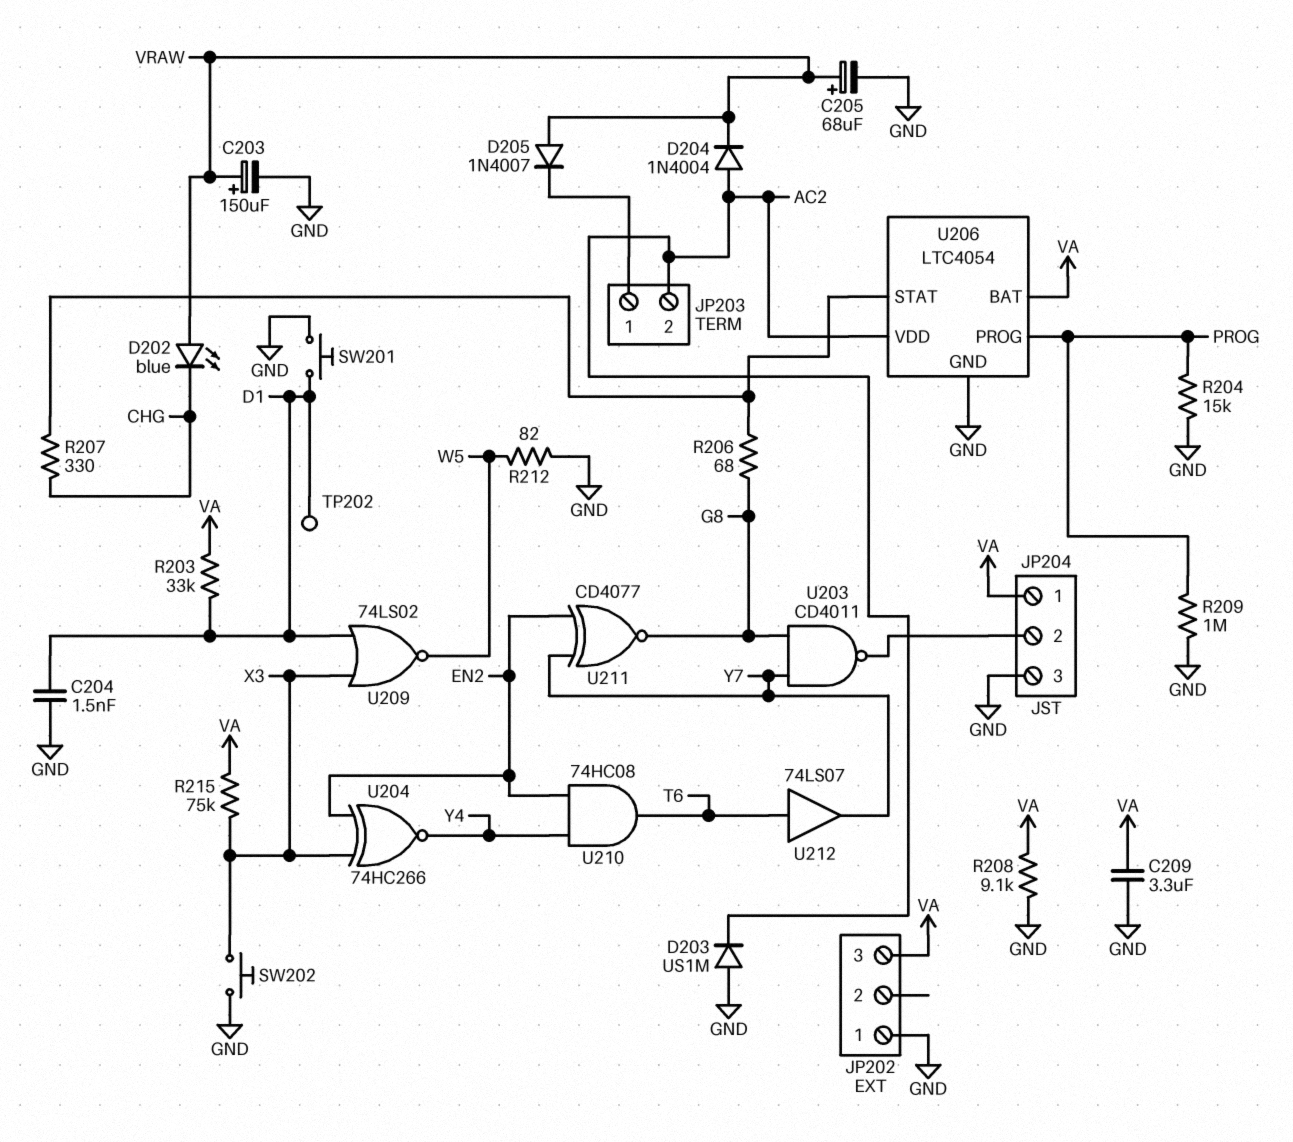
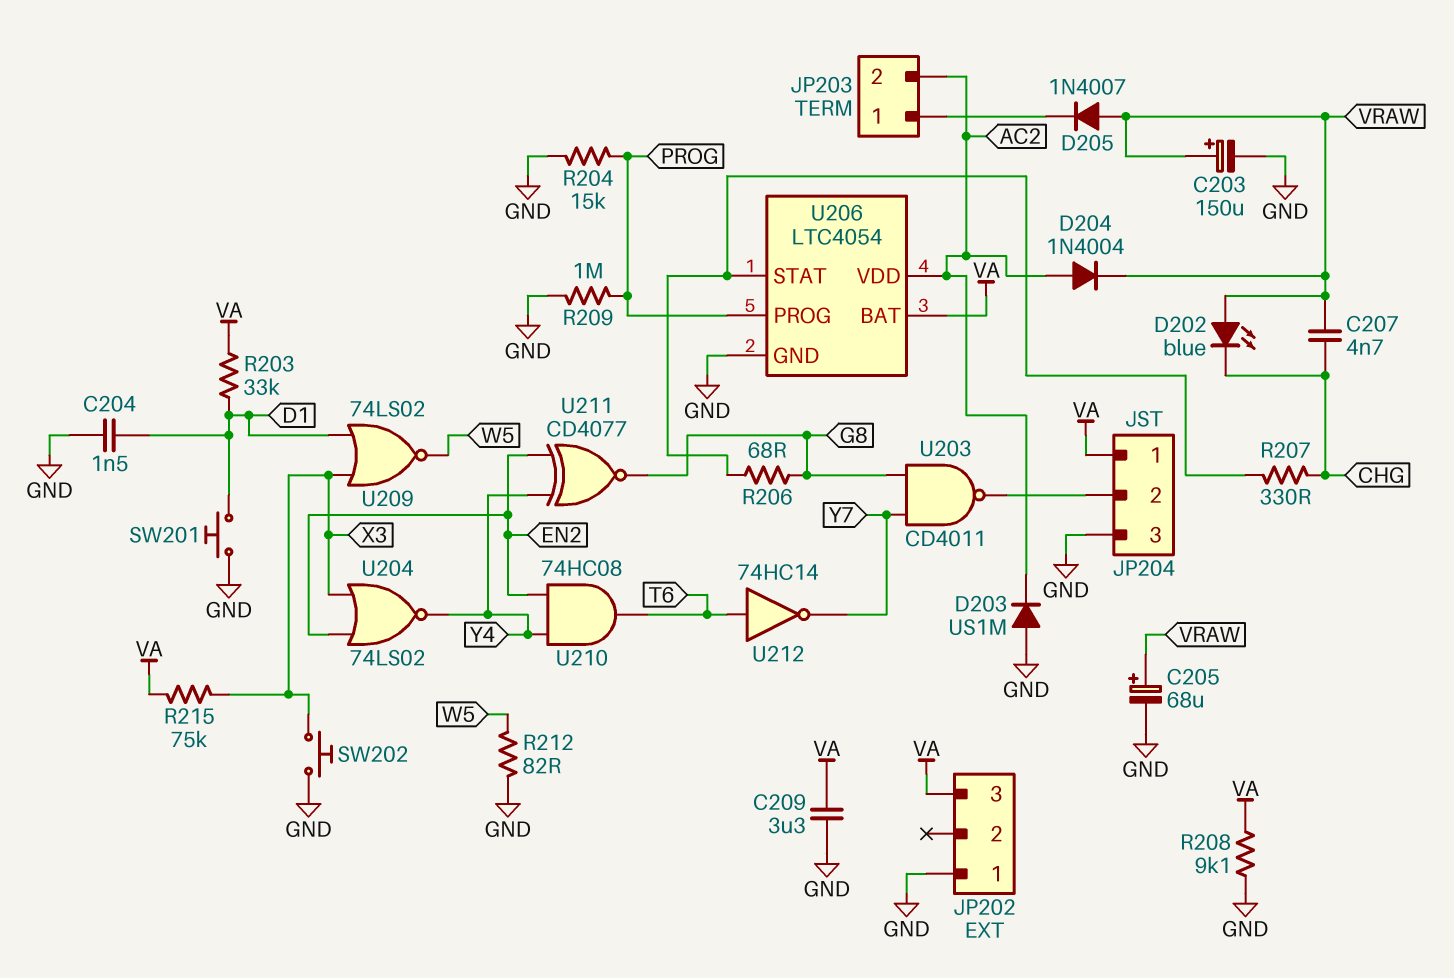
C207: none -> 4.7nF (CHG, VRAW)
TP202: test point (D1) -> none
U204: XNOR 74HC266 (in EN2, in X3, out Y4) -> NOR 74LS02 (in EN2, in X3, out Y4)
U211: XNOR CD4077 (in EN2, in Y7, out G8) -> XNOR CD4077 (in EN2, in Y4, out G8)
U212: buffer 74LS07 (in T6, out Y7) -> NOT 74HC14 (in T6, out Y7)

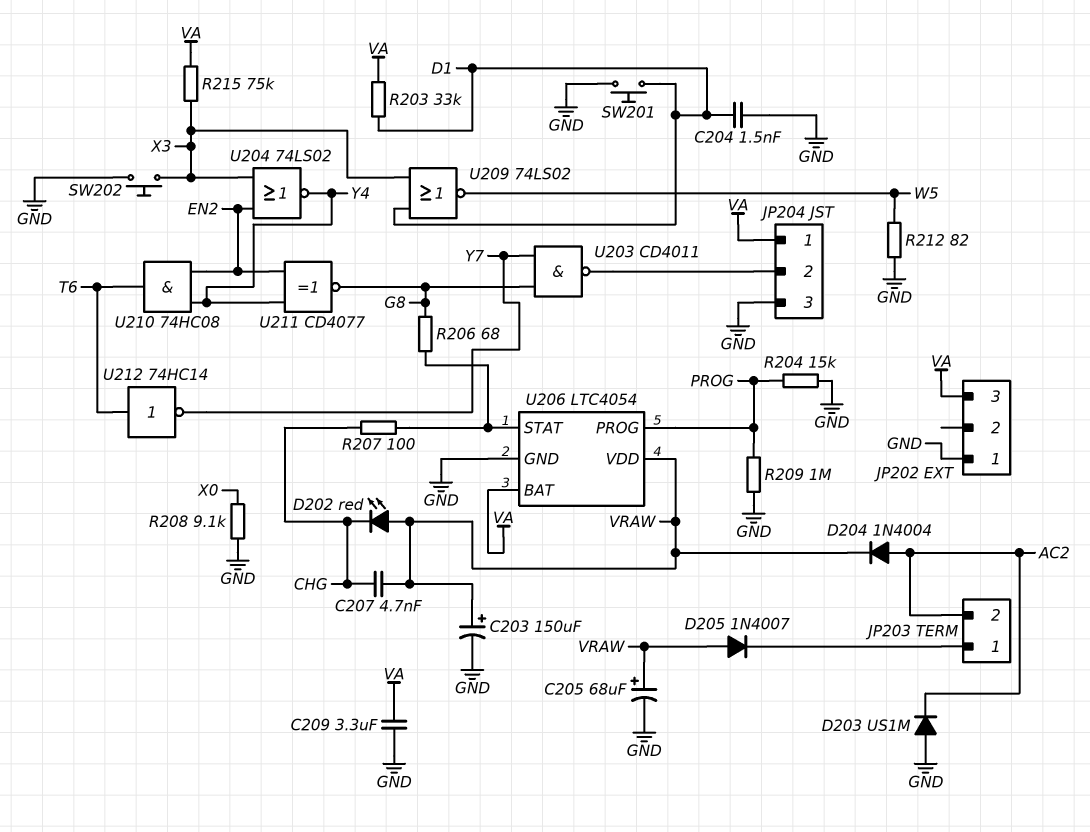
D202: LED blue (A VRAW, K CHG) -> LED red (A VRAW, K CHG)
R207: 330 (CHG, U206/STAT) -> 100 (CHG, U206/STAT)
R208: 9.1k (GND, VA) -> 9.1k (GND, X0)
U206 pin VDD: AC2 -> VRAW

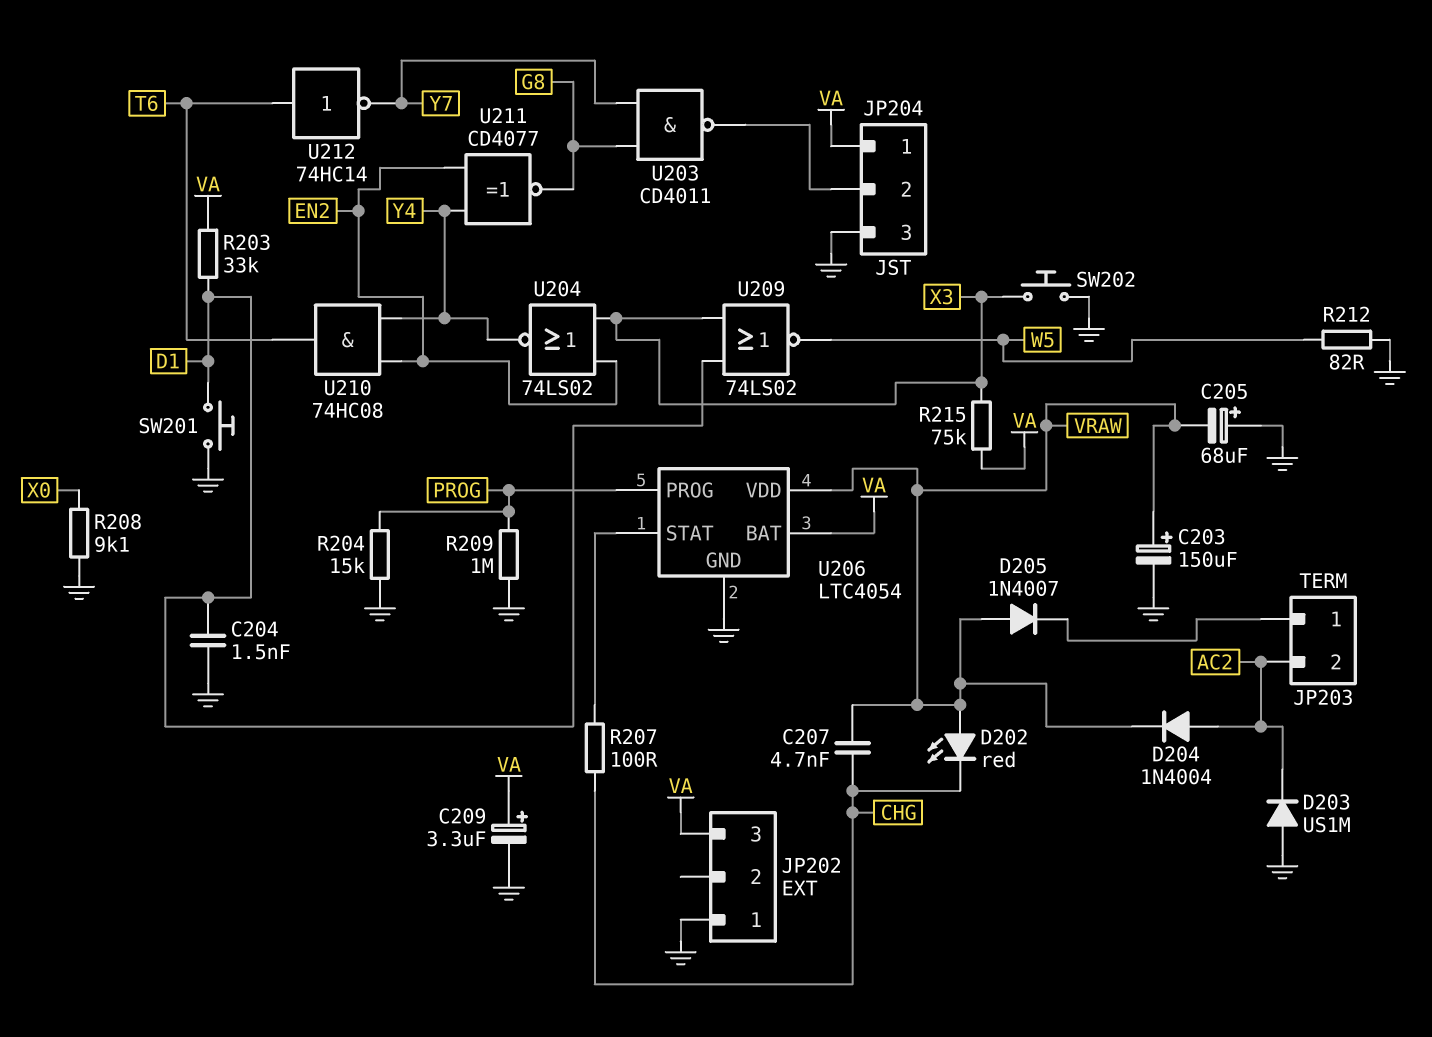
C205: 68uF (plus VRAW, minus GND) -> 68uF (plus GND, minus VRAW)
C209: 3.3uF (GND, VA) -> 3.3uF (plus VA, minus GND)
R206: 68 (G8, U206/STAT) -> none

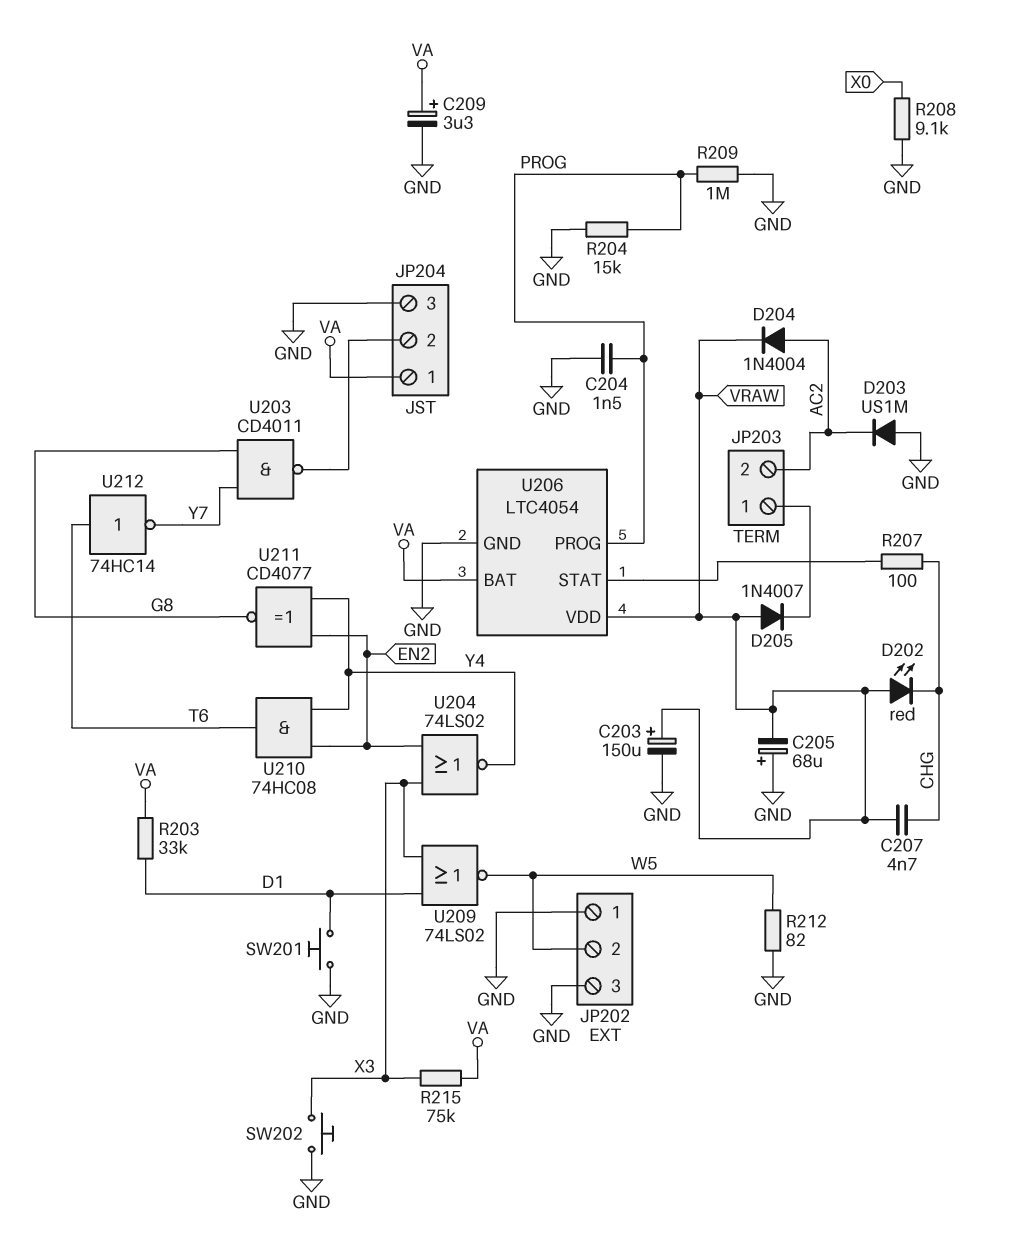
C204: 1.5nF (D1, GND) -> 1.5nF (GND, PROG)
JP202 pin 2: none -> W5
JP202 pin 3: VA -> GND

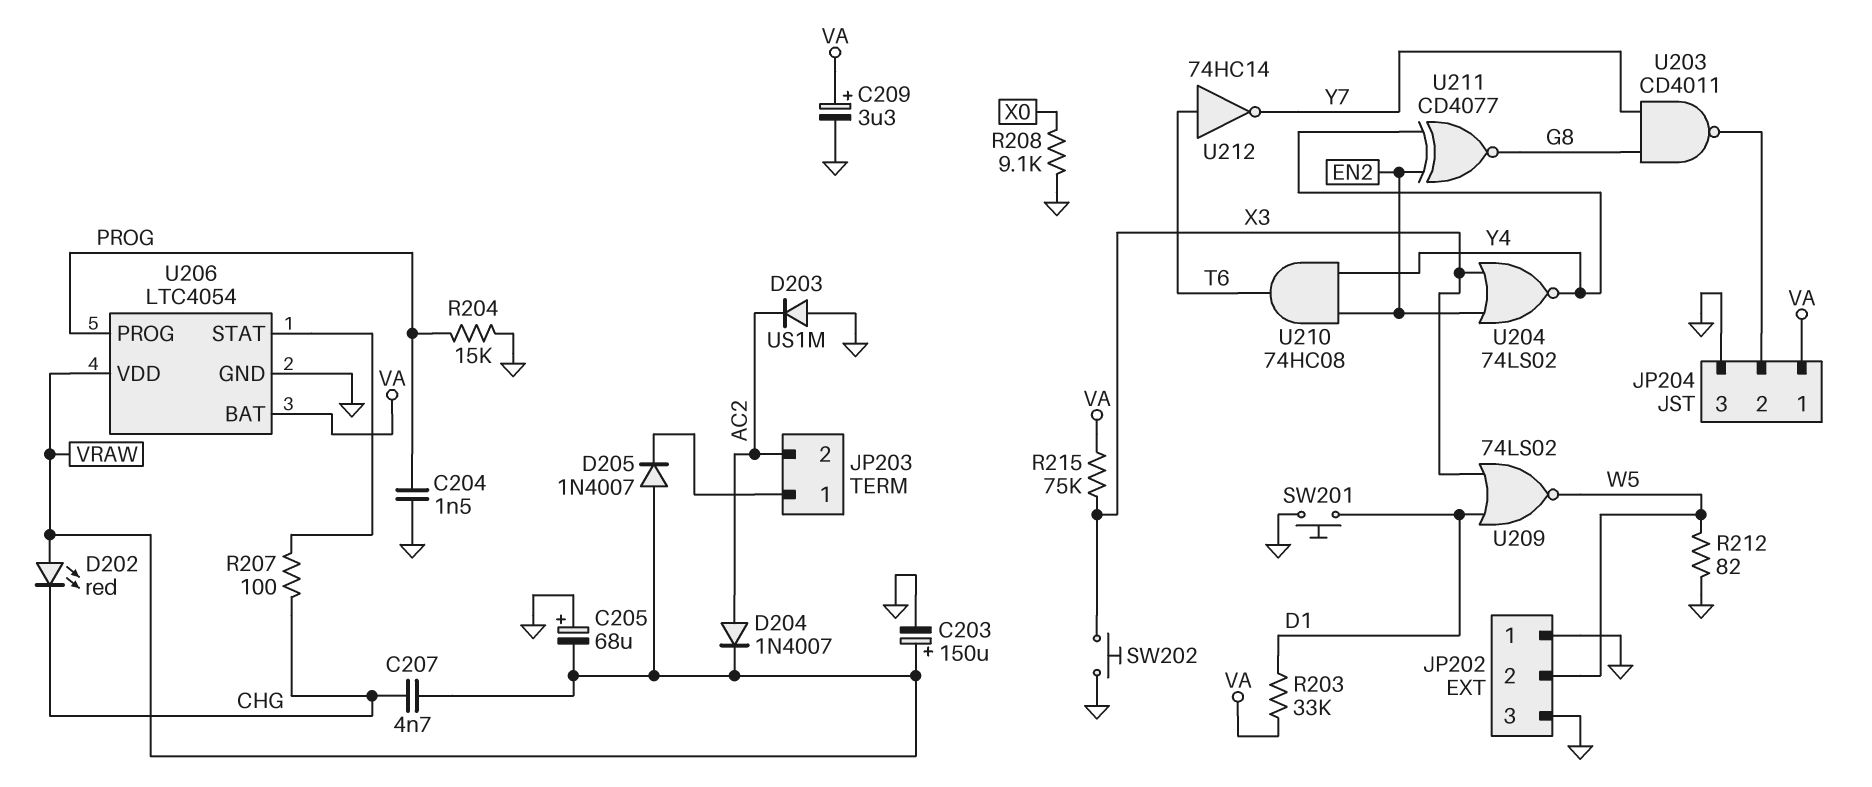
D204: diode 1N4004 (A AC2, K VRAW) -> diode 1N4007 (A AC2, K VRAW)
R209: 1M (GND, PROG) -> none

